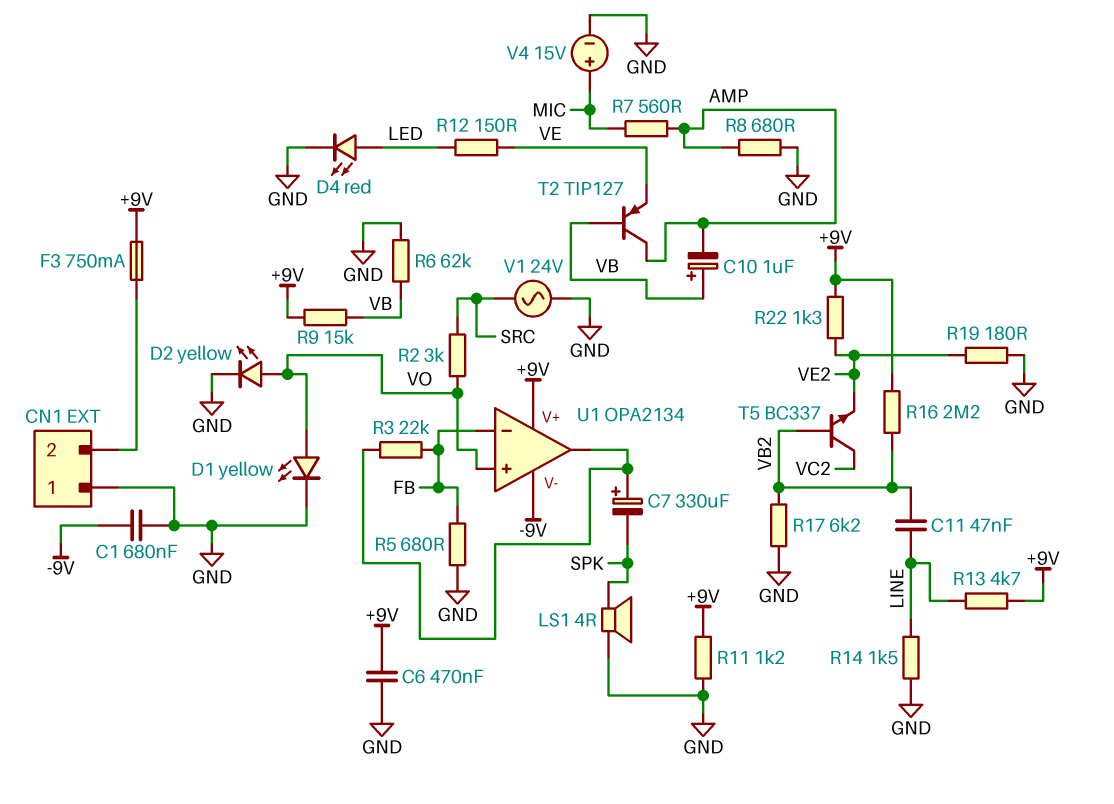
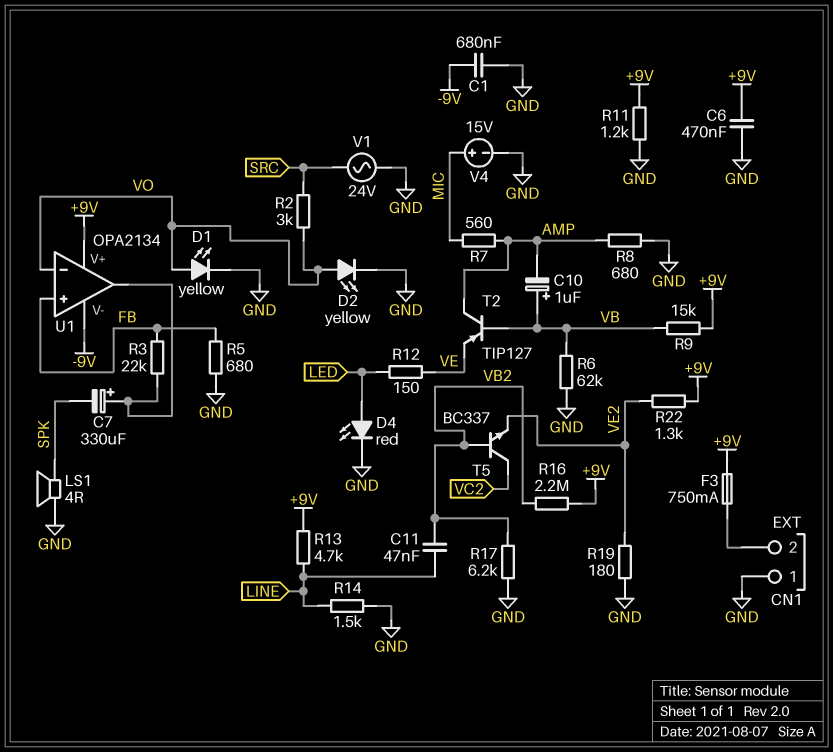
U1 pin in+: VO -> FB
U1 pin in-: FB -> VO

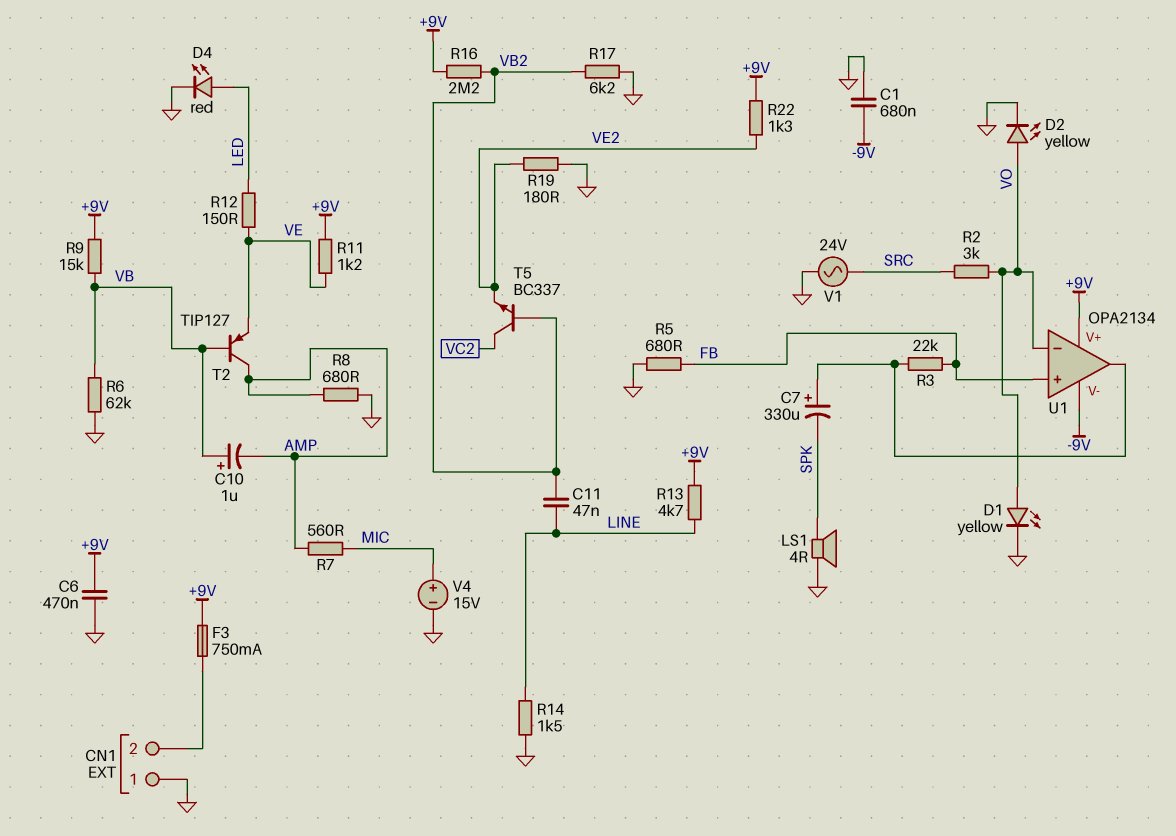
R11: 1.2k (+9V, GND) -> 1.2k (+9V, VE)

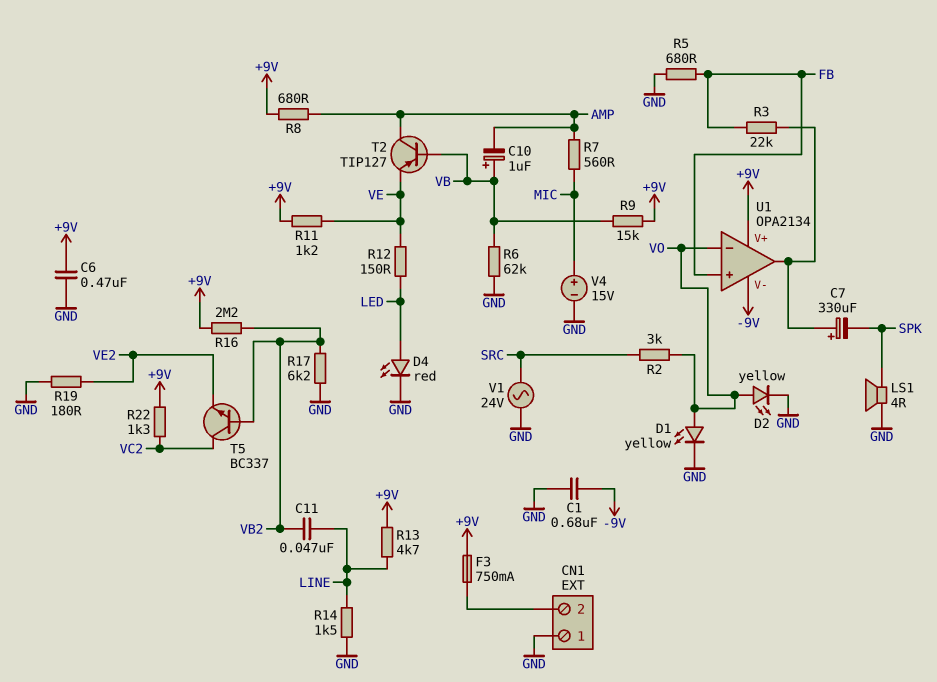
R8: 680 (AMP, GND) -> 680 (+9V, AMP)
R22: 1.3k (+9V, VE2) -> 1.3k (+9V, VC2)

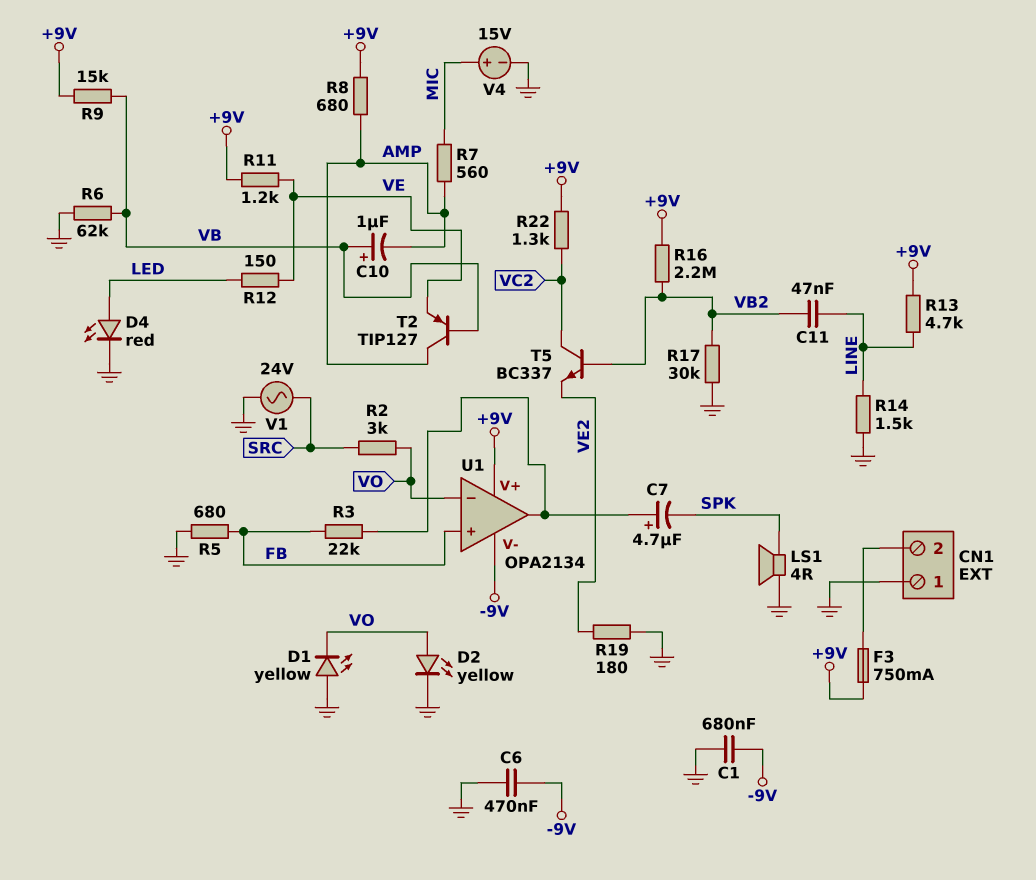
C6: 470nF (+9V, GND) -> 470nF (-9V, GND)
C7: 330uF (plus U1/out, minus SPK) -> 4.7uF (plus U1/out, minus SPK)
D1: LED yellow (A VO, K GND) -> LED yellow (A GND, K VO)
R17: 6.2k (GND, VB2) -> 30k (GND, VB2)

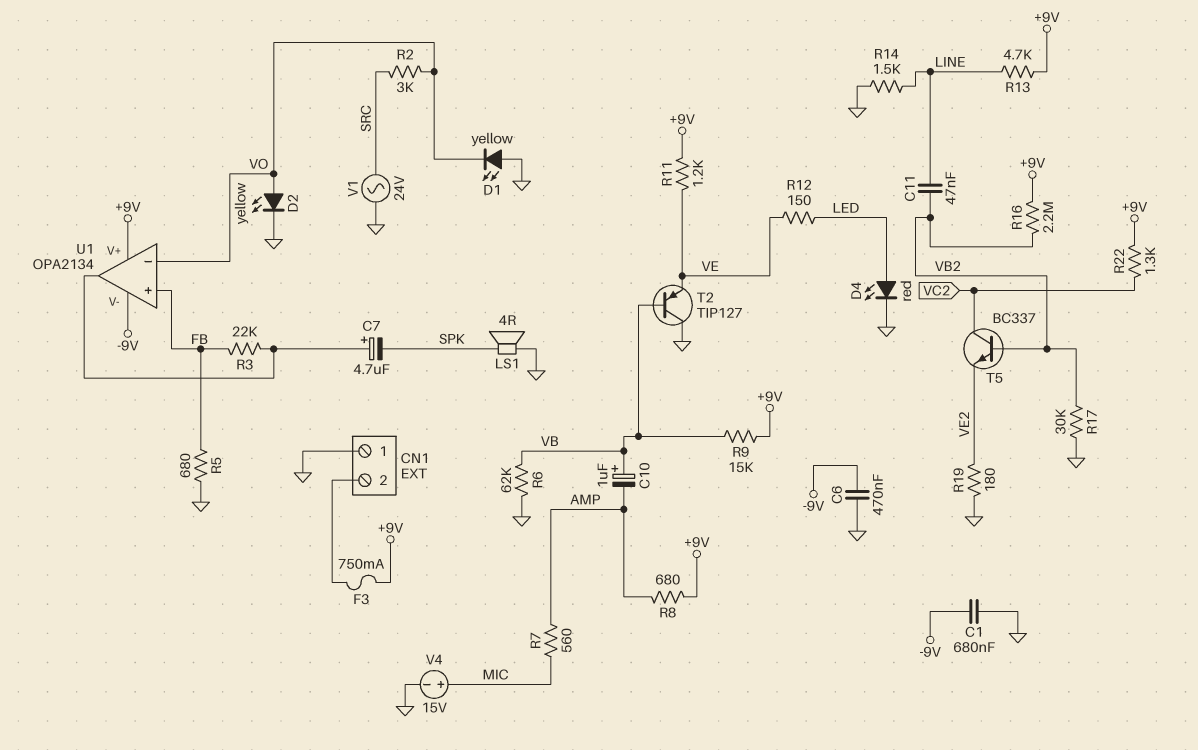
T2: PNP TIP127 (B VB, C AMP, E VE) -> PNP TIP127 (B VB, C GND, E VE)

